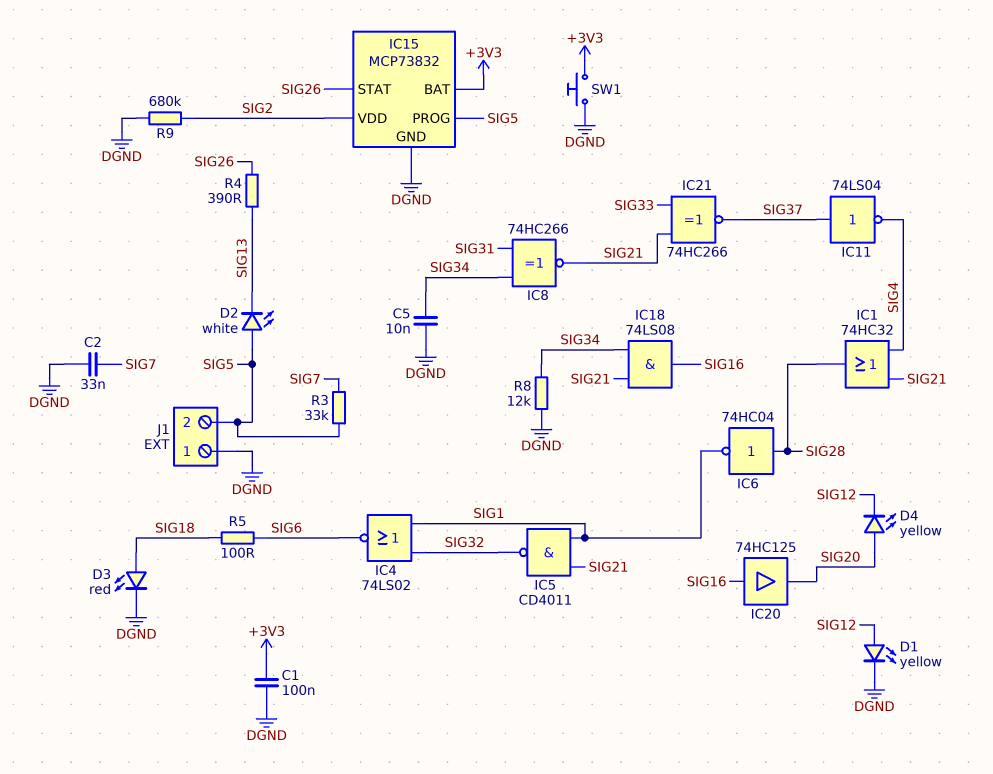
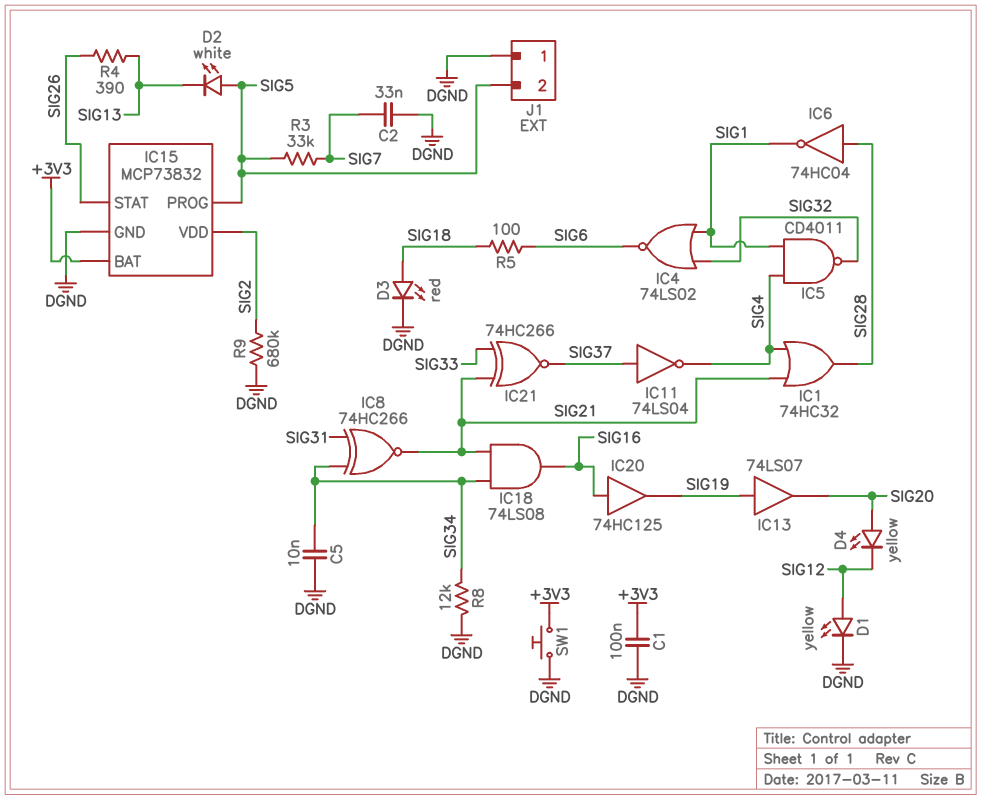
IC5: NAND CD4011 (in SIG1, in SIG21, out SIG32) -> NAND CD4011 (in SIG1, in SIG4, out SIG32)
IC13: none -> buffer 74LS07 (in SIG19, out SIG20)
IC20: buffer 74HC125 (in SIG16, out SIG20) -> buffer 74HC125 (in SIG16, out SIG19)

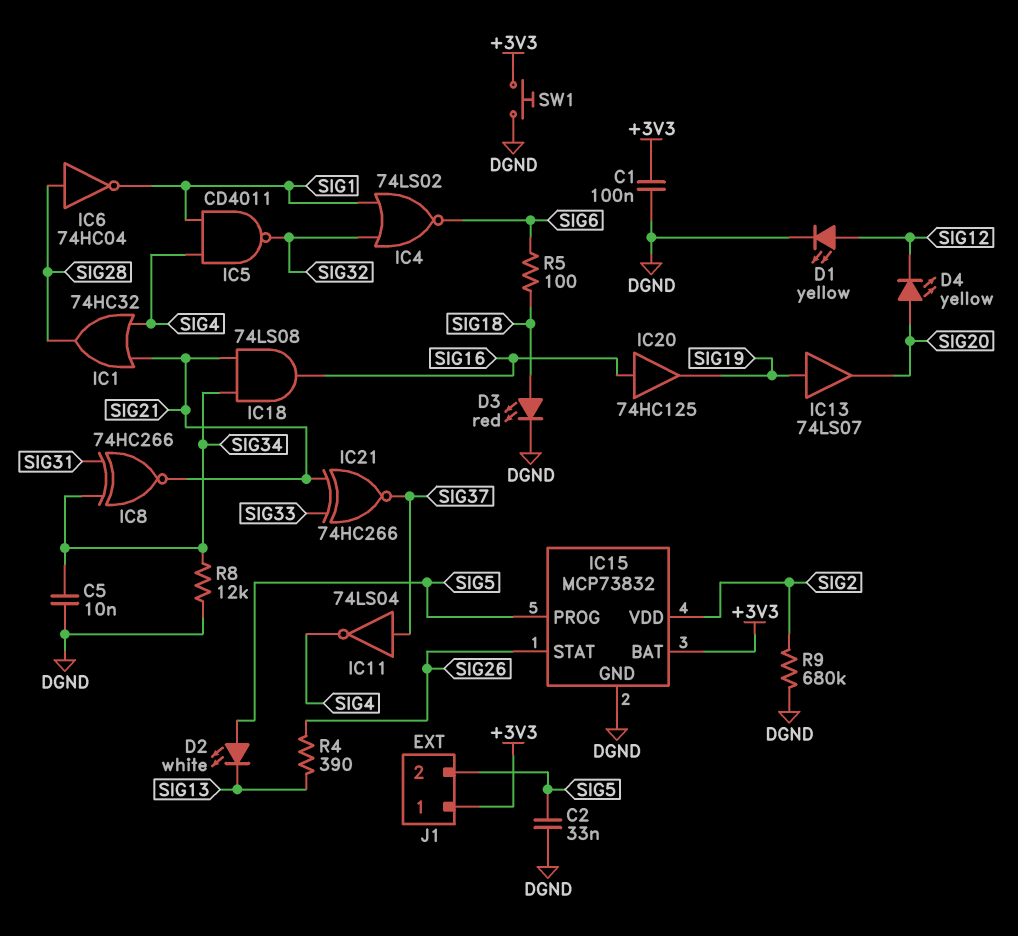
C2: 33nF (DGND, SIG7) -> 33nF (DGND, SIG5)
J1 pin 1: DGND -> +3V3
R3: 33k (SIG5, SIG7) -> none

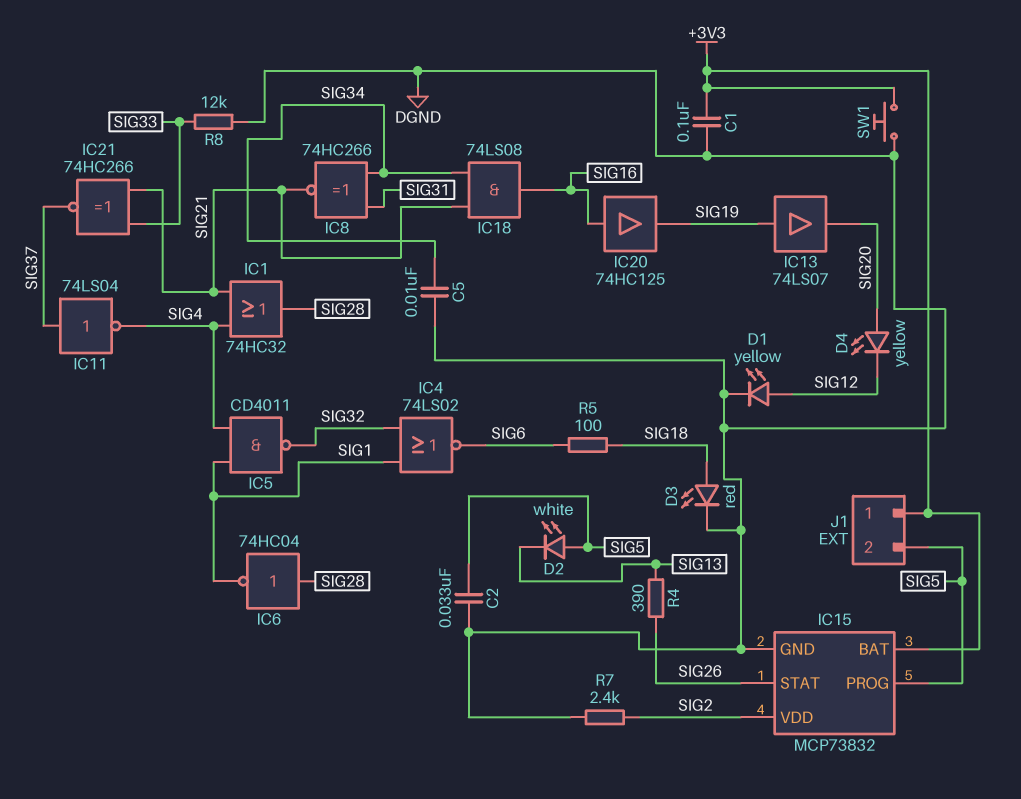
R7: none -> 2.4k (DGND, SIG2)
R8: 12k (DGND, SIG34) -> 12k (DGND, SIG33)
R9: 680k (DGND, SIG2) -> none

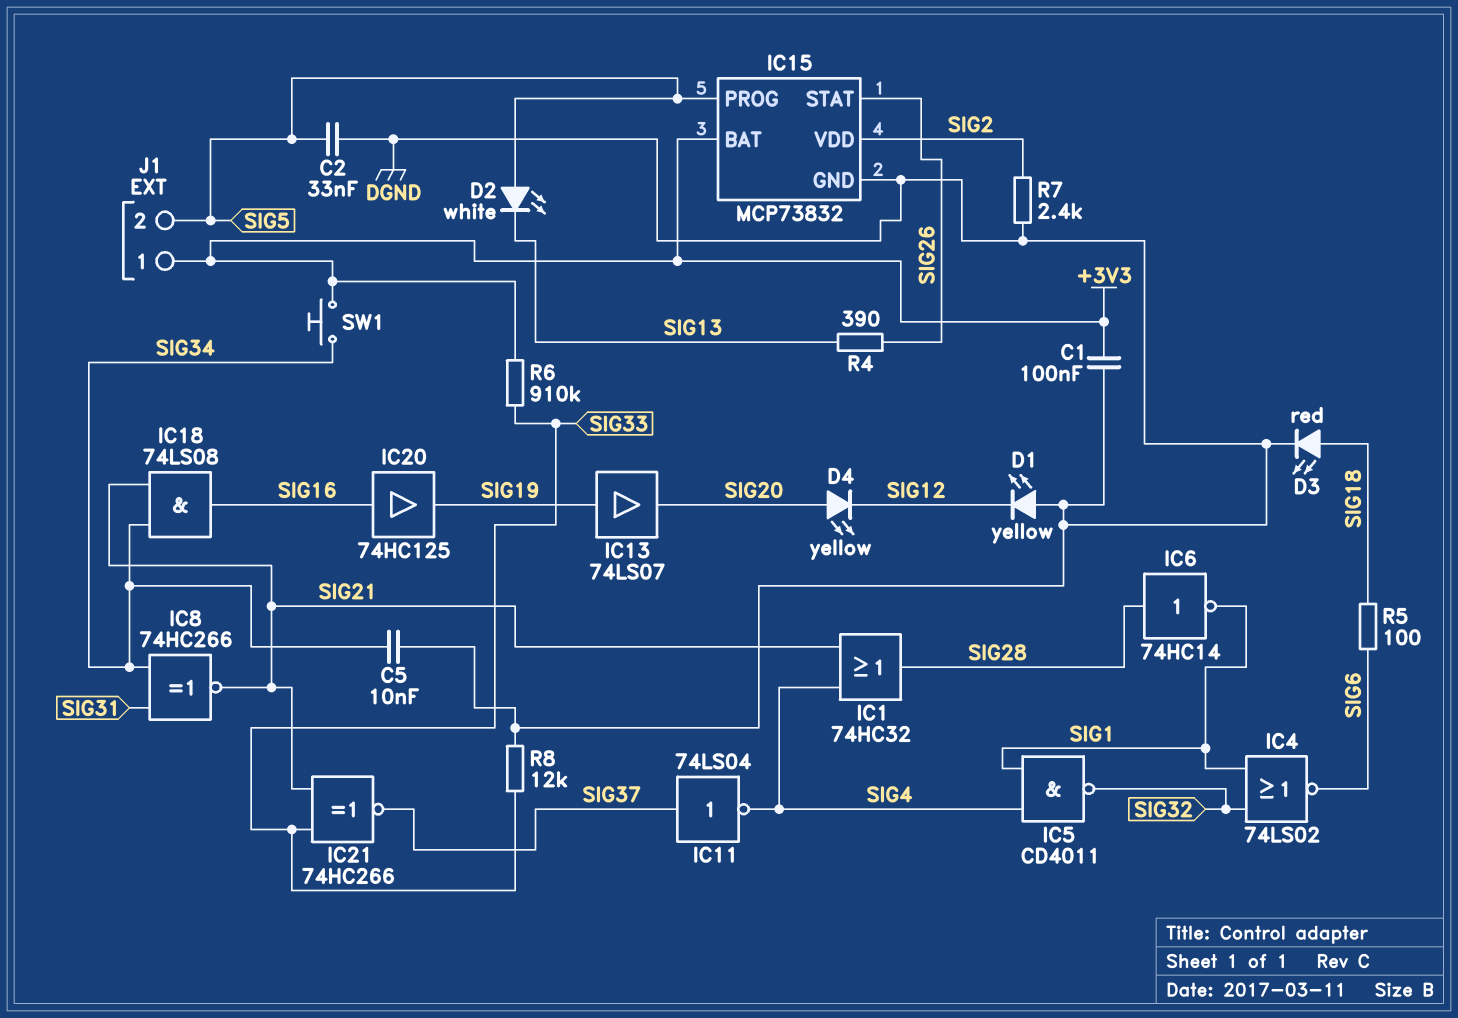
D1: LED yellow (A SIG12, K DGND) -> LED yellow (A DGND, K SIG12)
IC6: NOT 74HC04 (in SIG28, out SIG1) -> NOT 74HC14 (in SIG28, out SIG1)
R6: none -> 910k (+3V3, SIG33)
SW1: button (+3V3, DGND) -> button (+3V3, SIG34)

